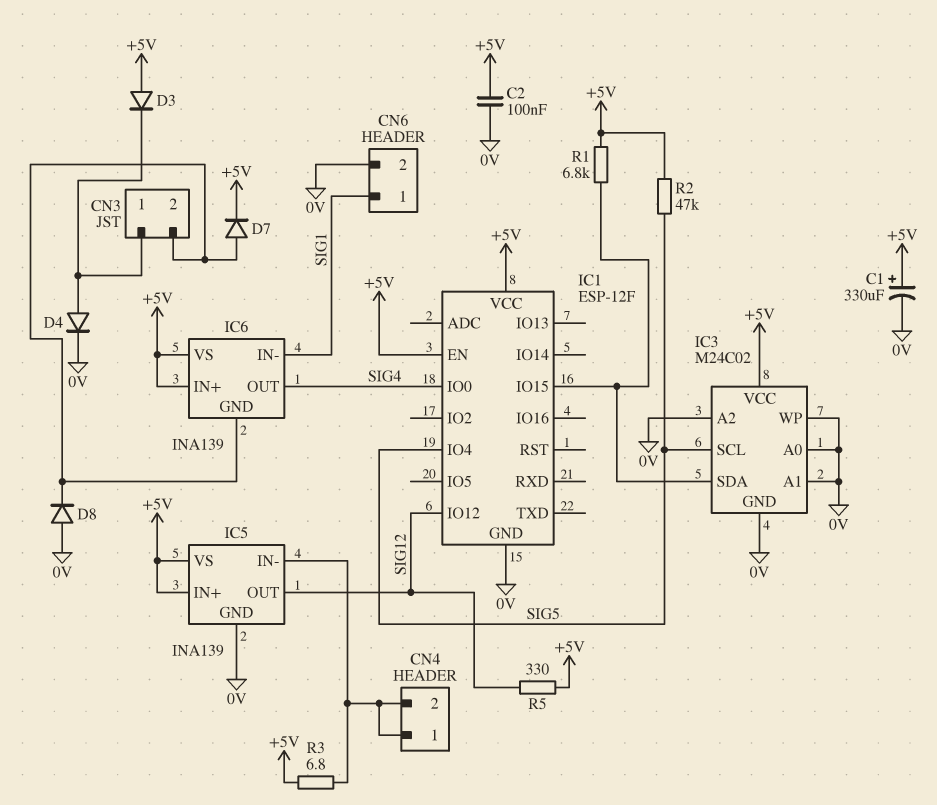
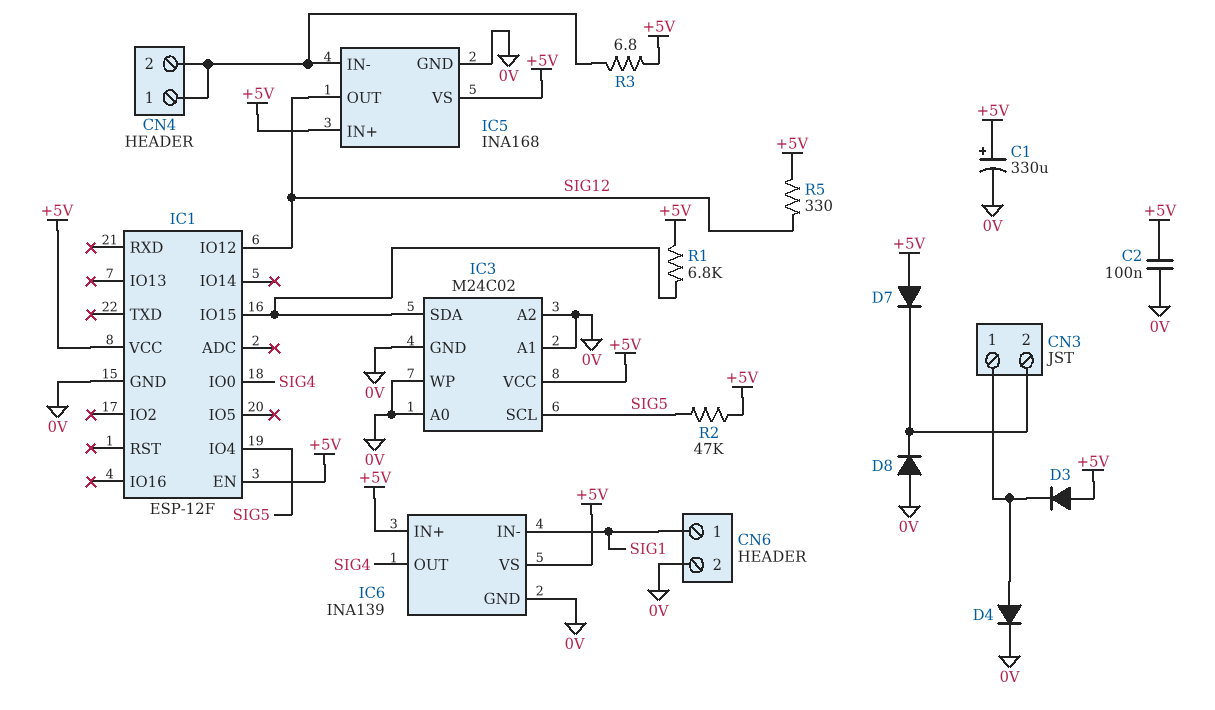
D7: diode (A CN3/2, K +5V) -> diode (A +5V, K CN3/2)
IC5: INA139 -> INA168
IC6 pin GND: CN3/2 -> 0V

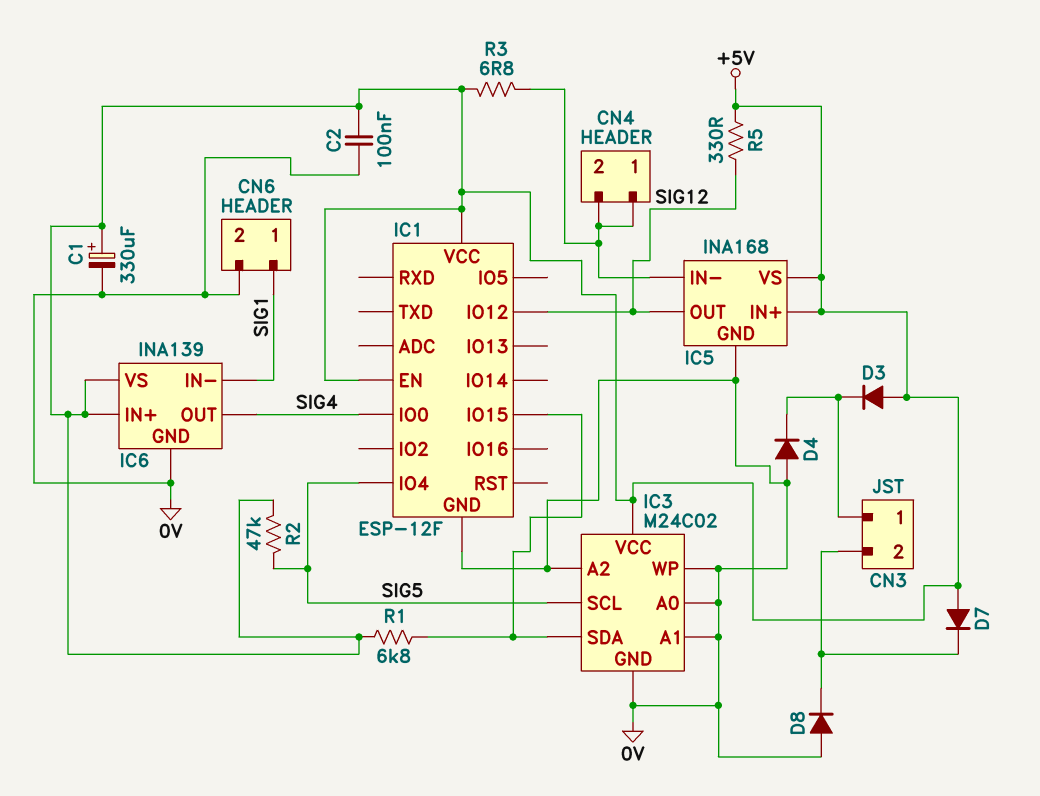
D4: diode (A CN3/1, K 0V) -> diode (A 0V, K CN3/1)

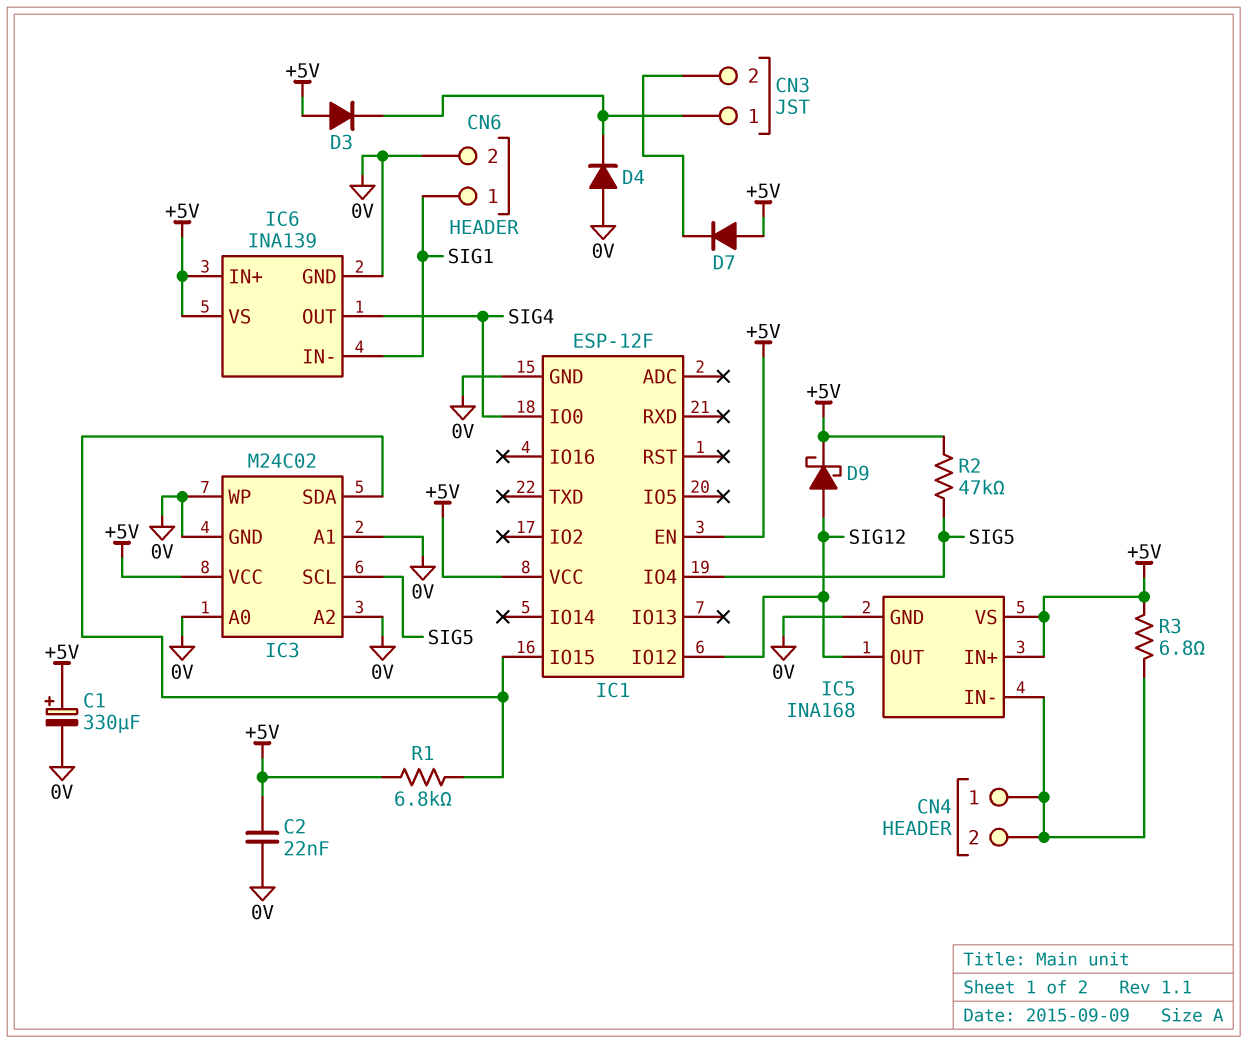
C2: 100nF (+5V, 0V) -> 22nF (+5V, 0V)
D8: diode (A 0V, K CN3/2) -> none
D9: none -> schottky (A SIG12, K +5V)
R5: 330 (+5V, SIG12) -> none

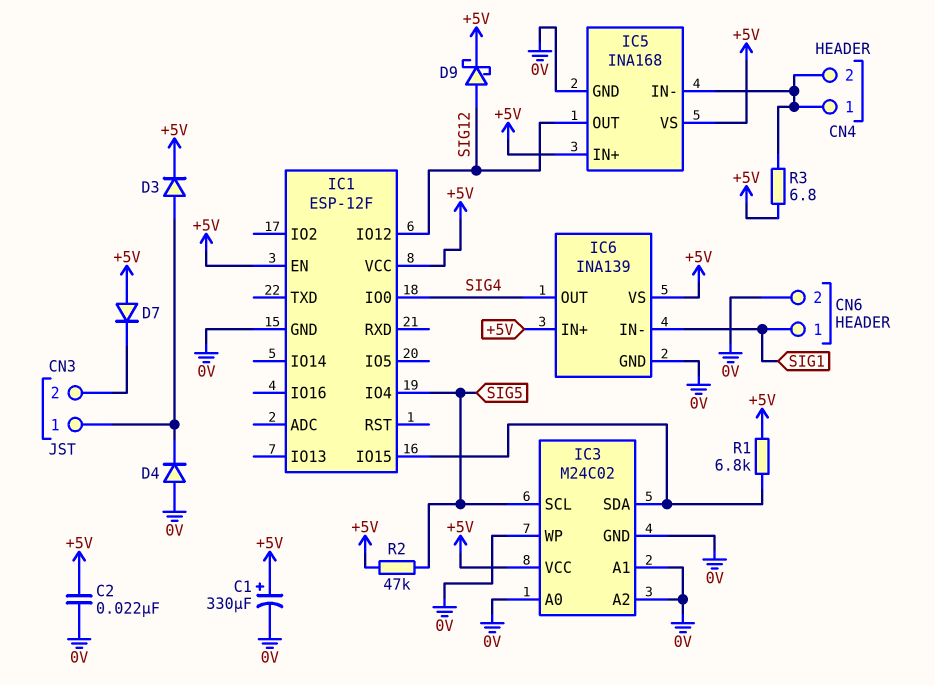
D3: diode (A +5V, K CN3/1) -> diode (A CN3/1, K +5V)

